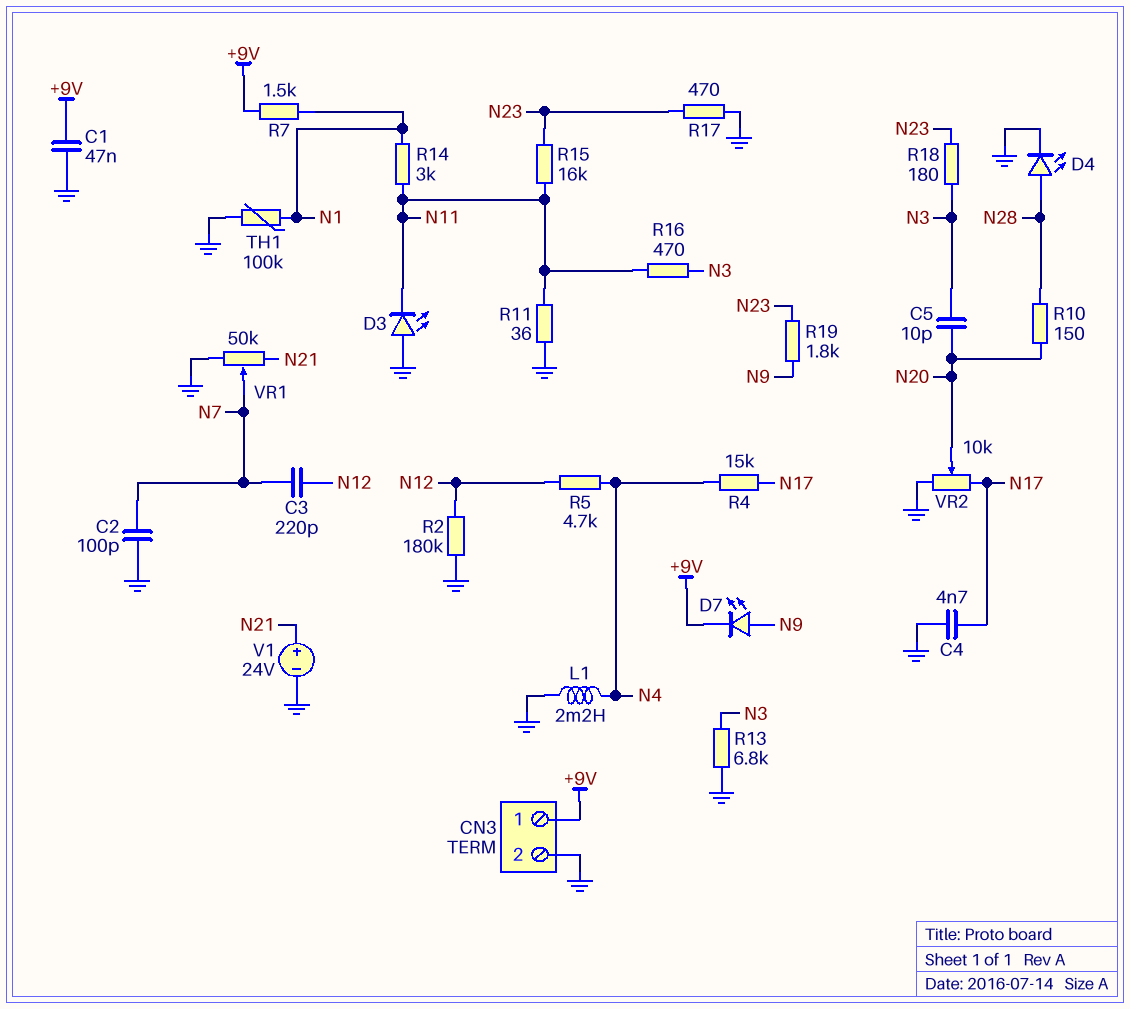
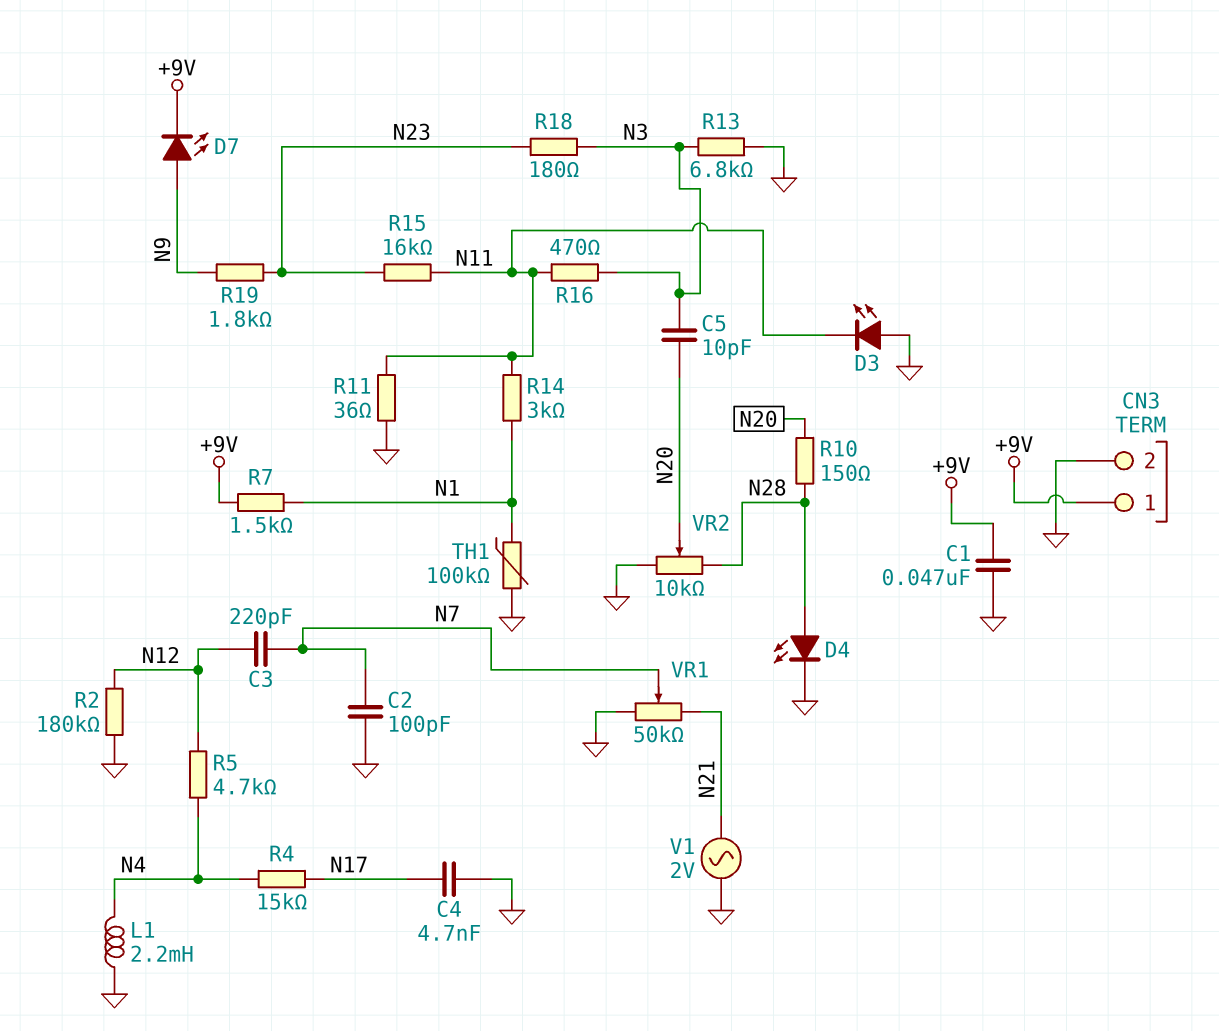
R17: 470 (GND, N23) -> none
V1: 24V (plus N21, minus GND) -> AC 2V (GND, N21)
VR2: 10k (GND, N17, wiper N20) -> 10k (GND, N28, wiper N20)

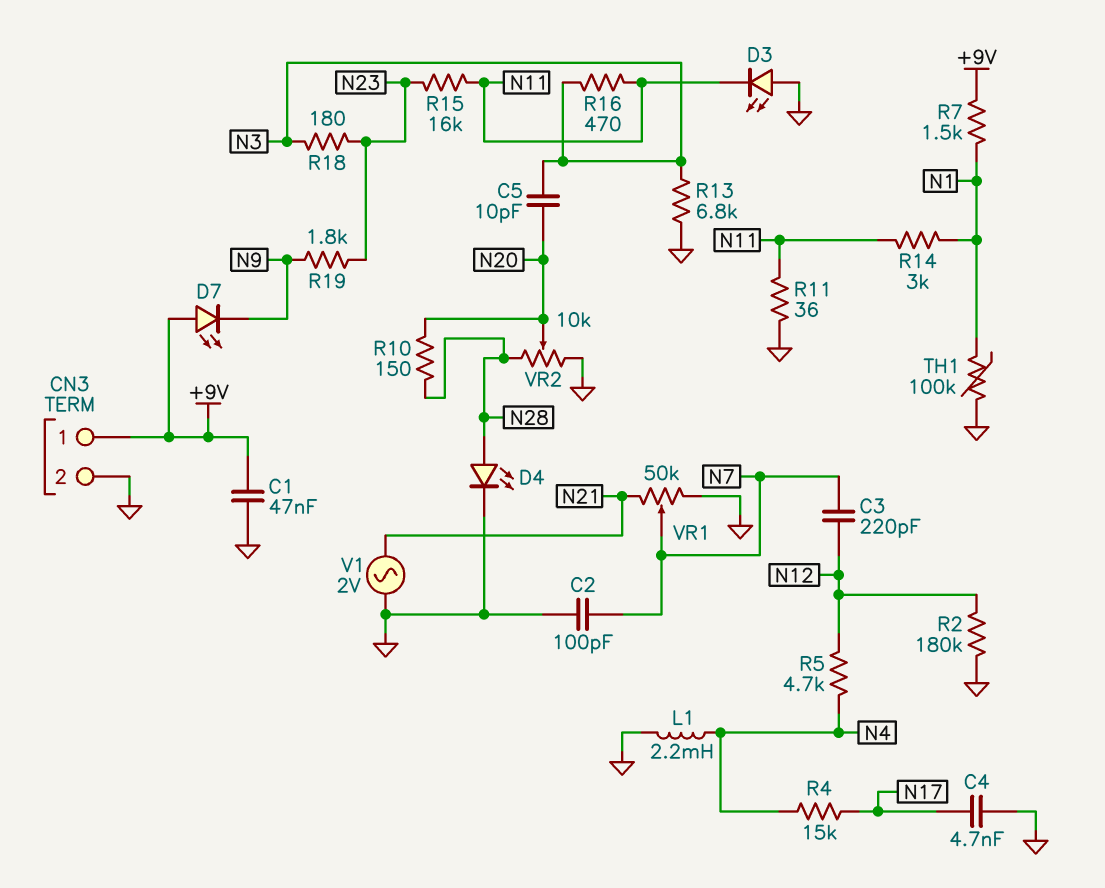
D7: LED (A N9, K +9V) -> LED (A +9V, K N9)

